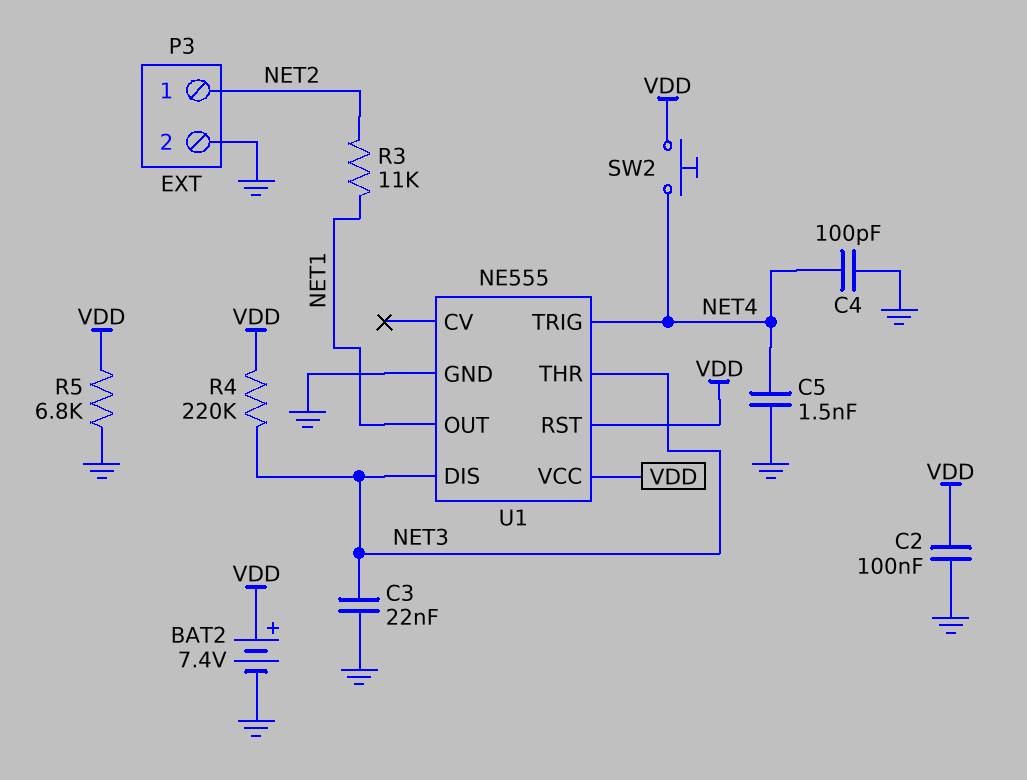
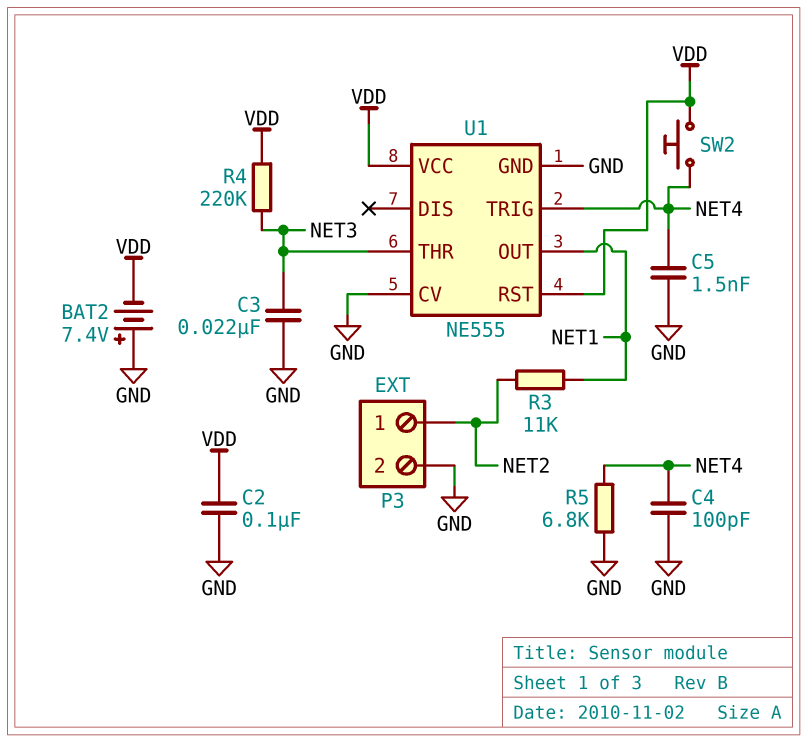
BAT2: 7.4V (plus VDD, minus GND) -> 7.4V (plus GND, minus VDD)
R5: 6.8k (GND, VDD) -> 6.8k (GND, NET4)
U1 pin CV: none -> GND
U1 pin DIS: NET3 -> none

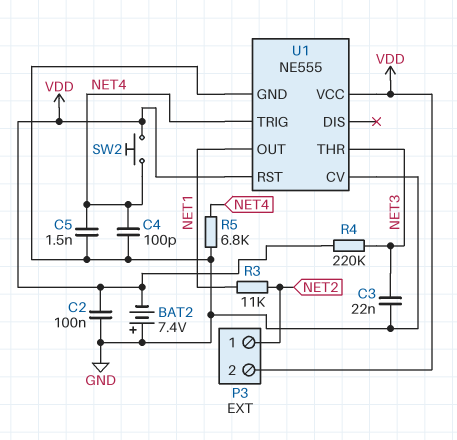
P3 pin 2: GND -> VDD

